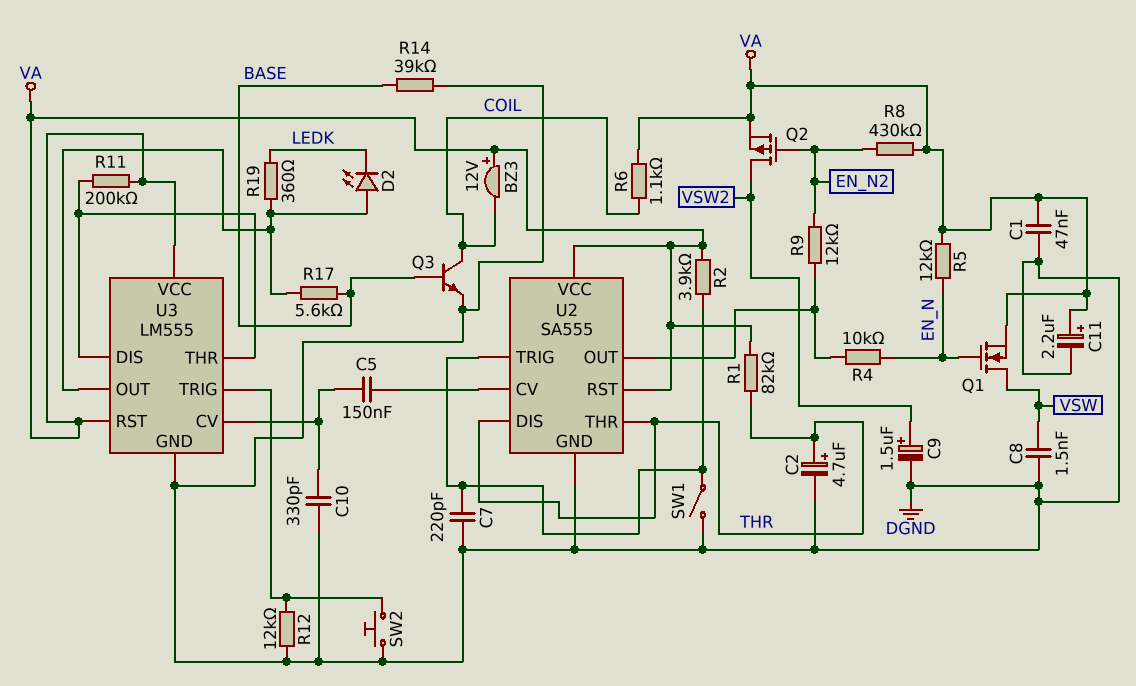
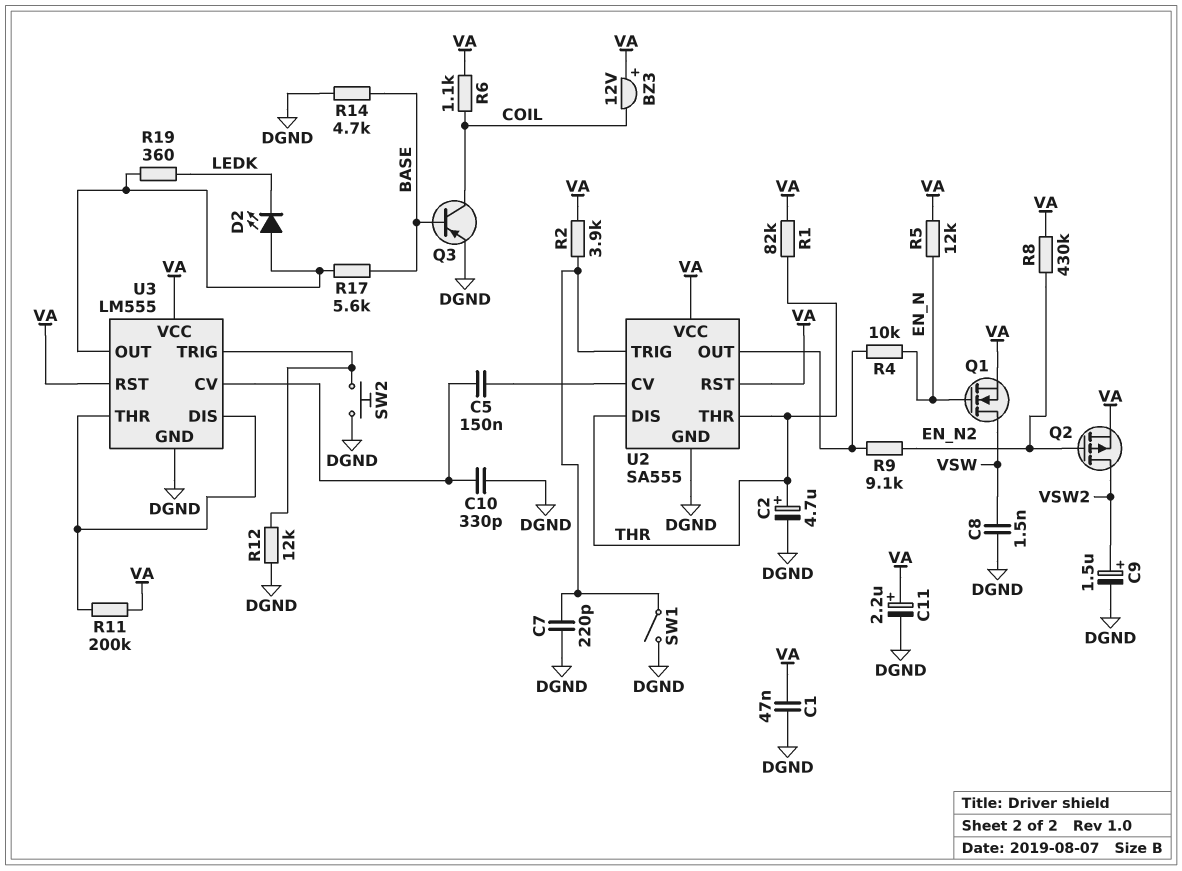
Q3: NPN (B BASE, C COIL, E DGND) -> PNP (B BASE, C COIL, E DGND)
R9: 12k (EN_N2, U2/OUT) -> 9.1k (EN_N2, U2/OUT)
R14: 39k (BASE, DGND) -> 4.7k (BASE, DGND)

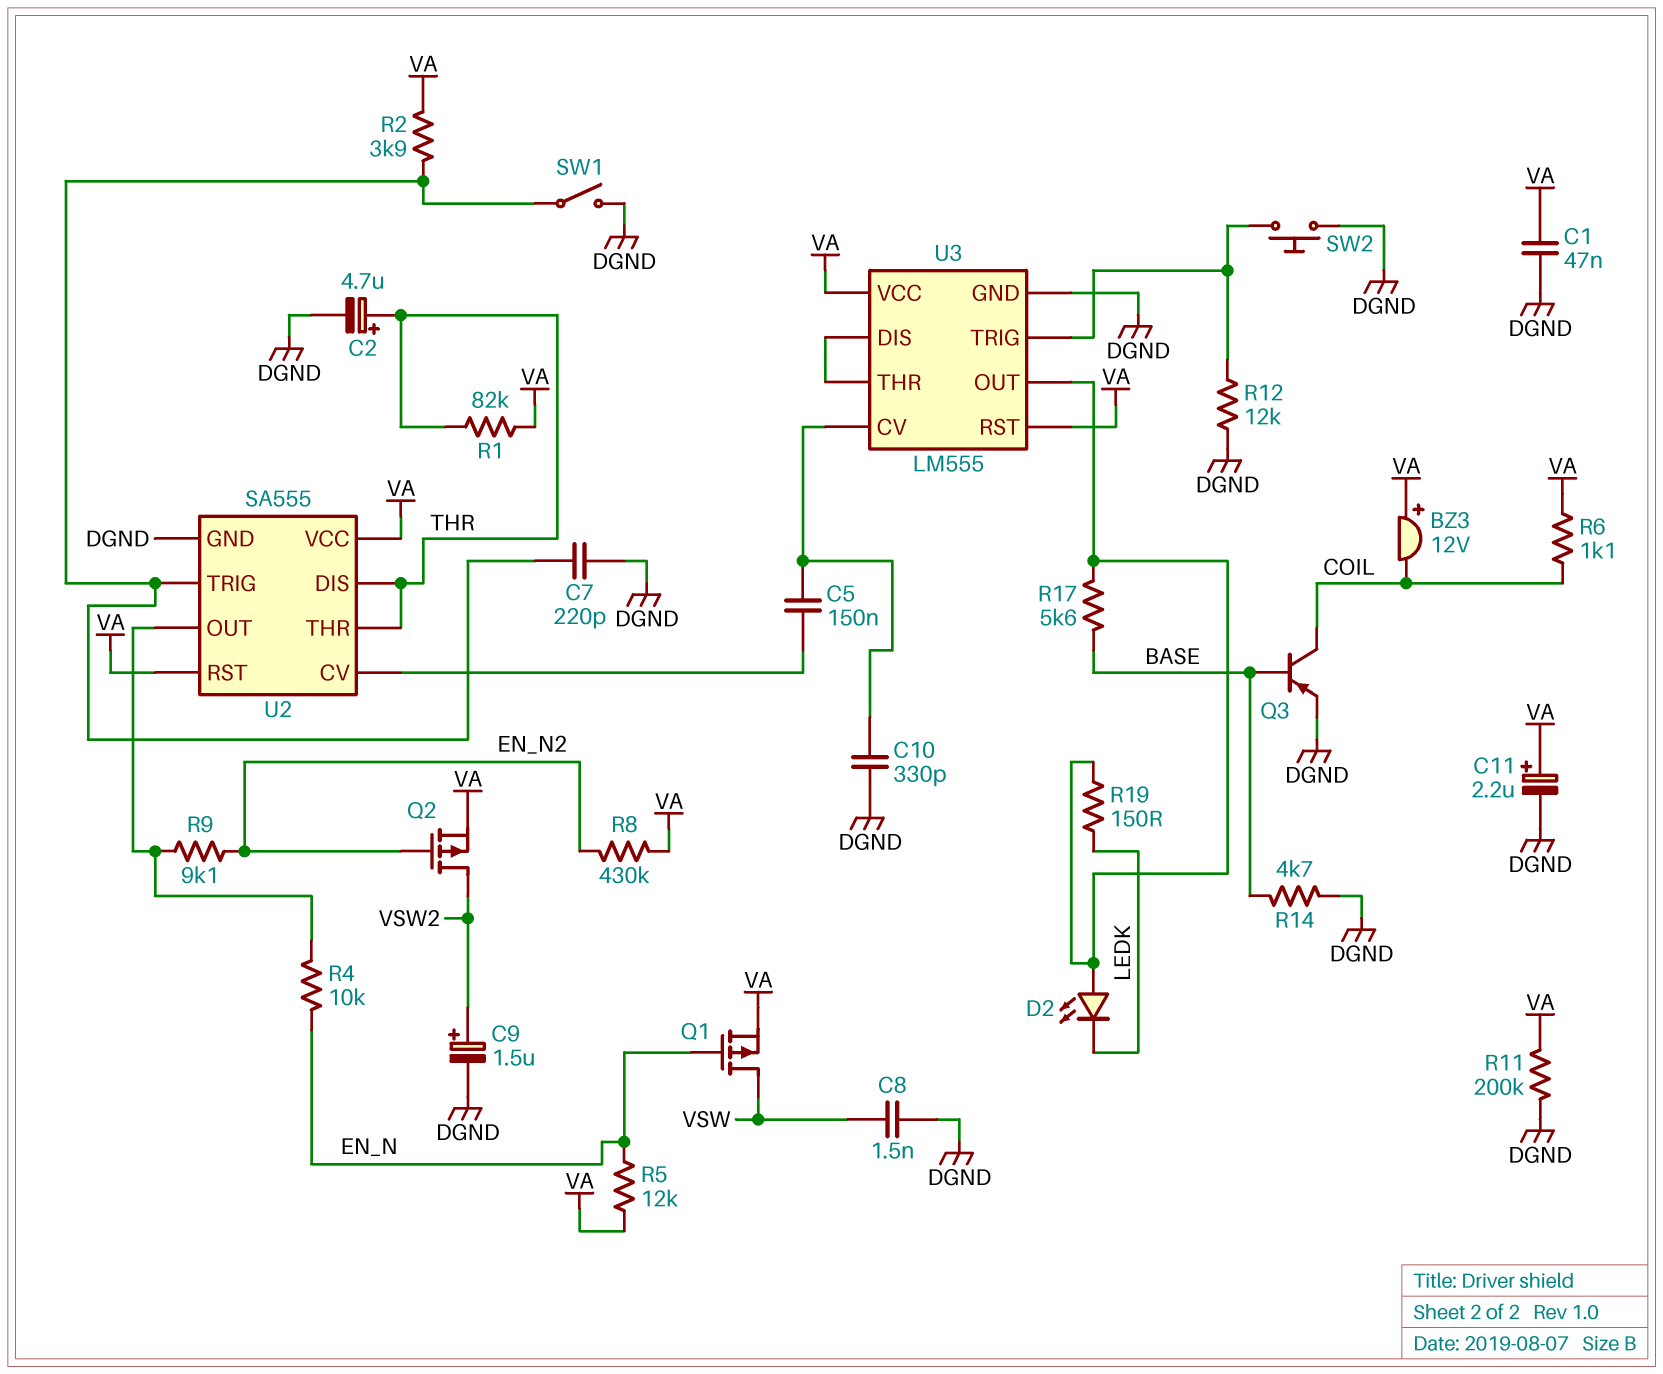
Q1: NMOS (G EN_N, D VSW, S VA) -> PMOS (G EN_N, D VSW, S VA)
R11: 200k (U3/DIS, VA) -> 200k (DGND, VA)
R19: 360 (LEDK, U3/OUT) -> 150 (LEDK, U3/OUT)

